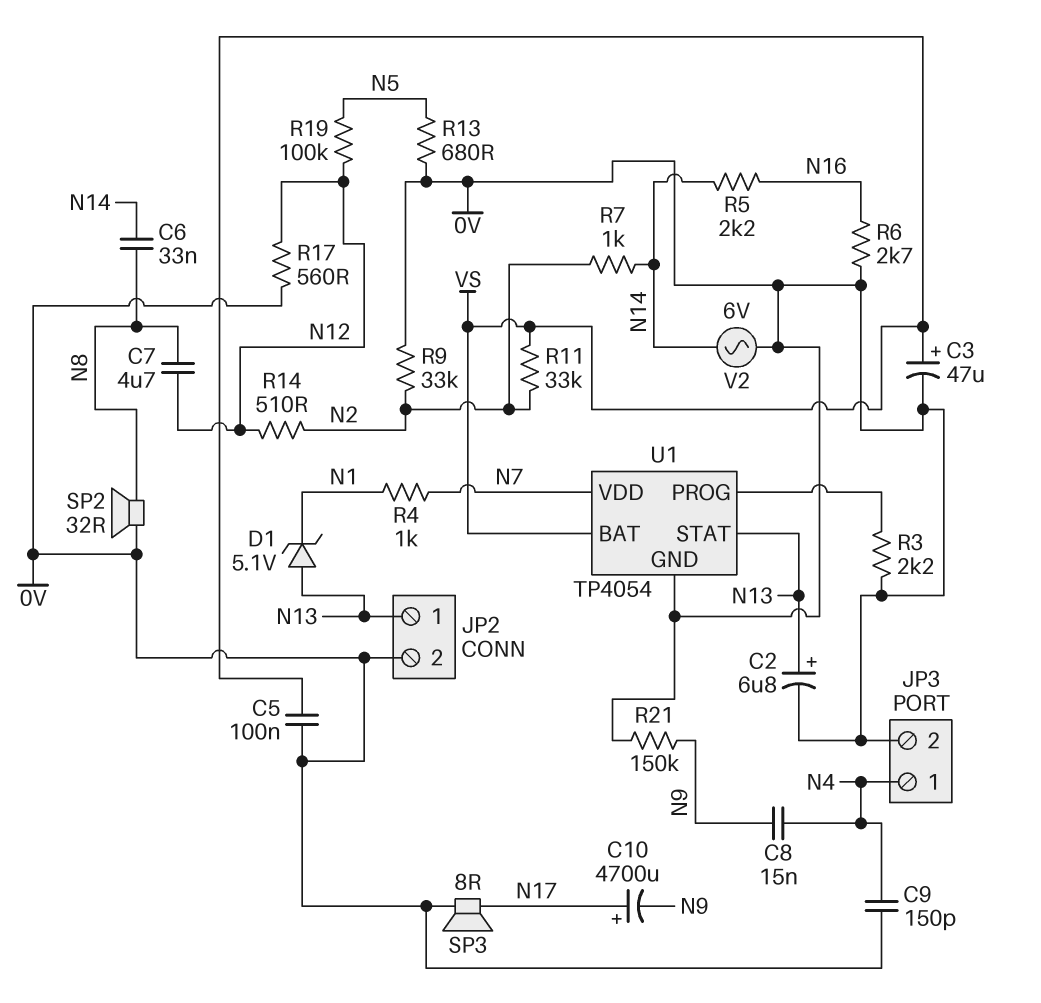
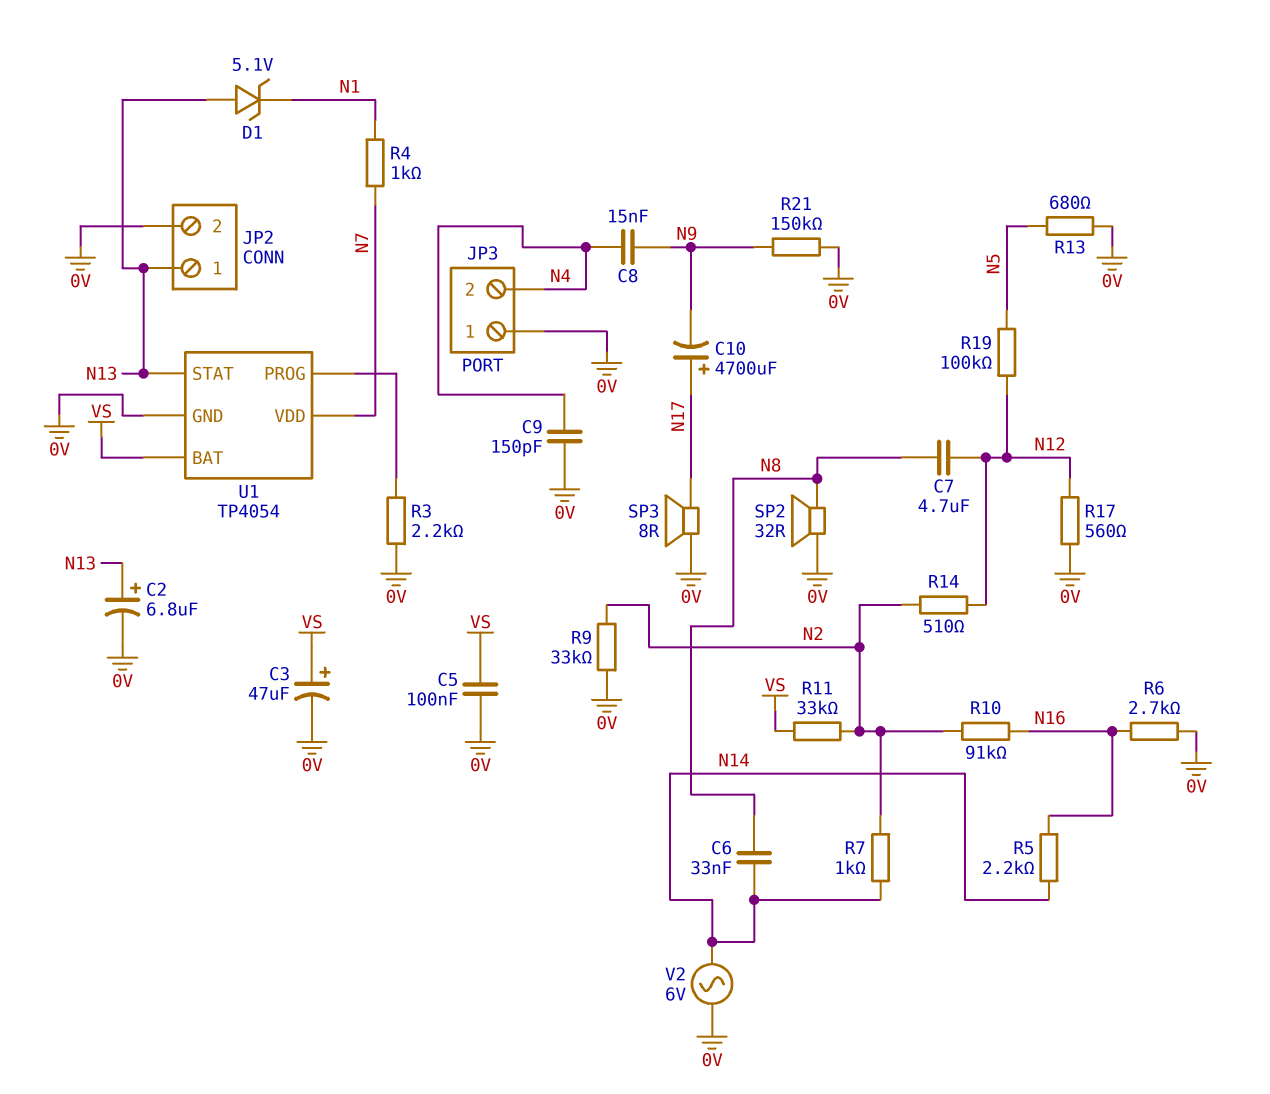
JP3 pin 1: N4 -> 0V
JP3 pin 2: 0V -> N4
R10: none -> 91k (N2, N16)

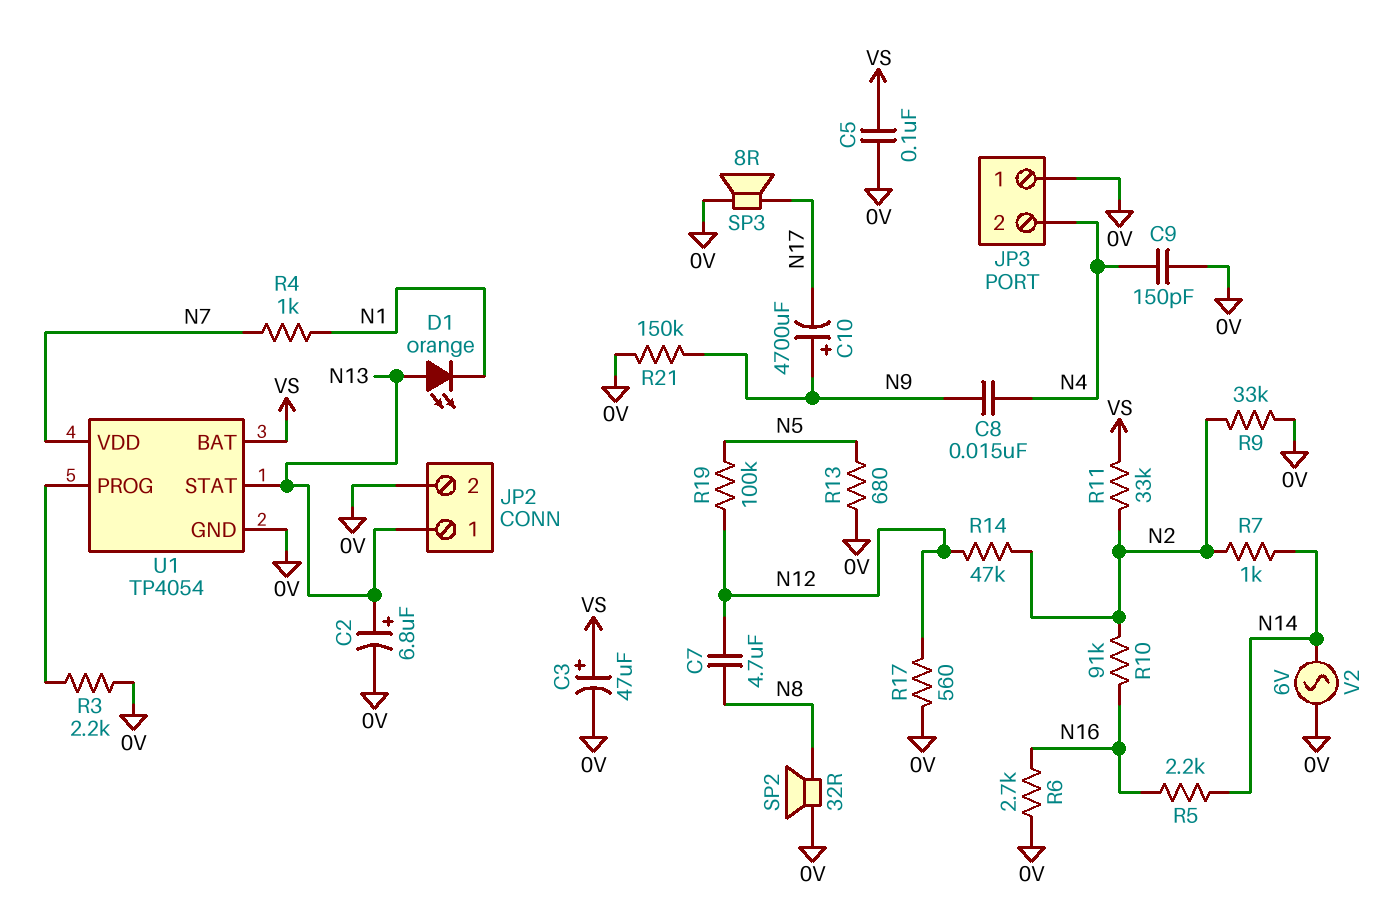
C6: 33nF (N8, N14) -> none
C10: 4700uF (plus N17, minus N9) -> 4700uF (plus N9, minus N17)
D1: zener 5.1V (A N13, K N1) -> LED orange (A N13, K N1)
R14: 510 (N2, N12) -> 47k (N2, N12)

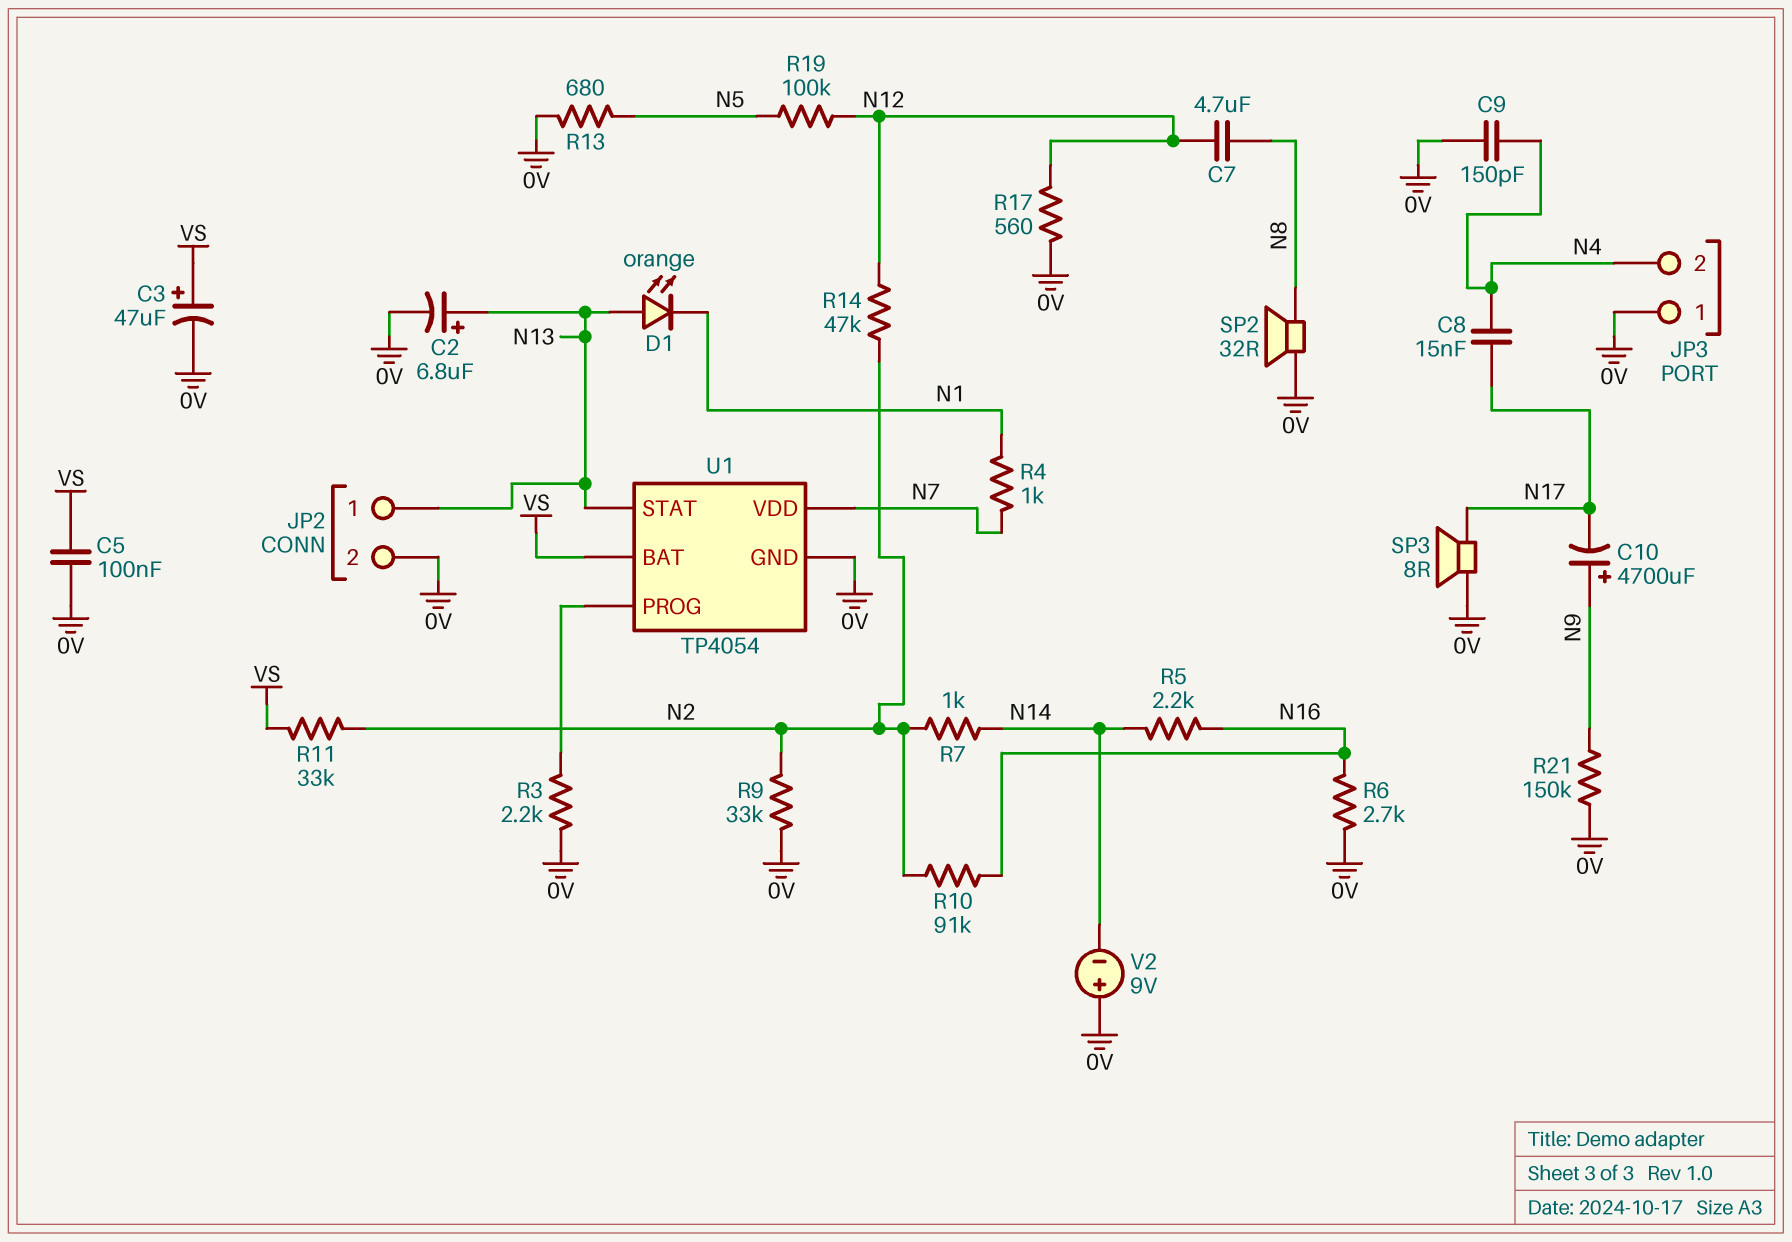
C8: 15nF (N4, N9) -> 15nF (N4, N17)
V2: AC 6V (0V, N14) -> 9V (plus 0V, minus N14)

